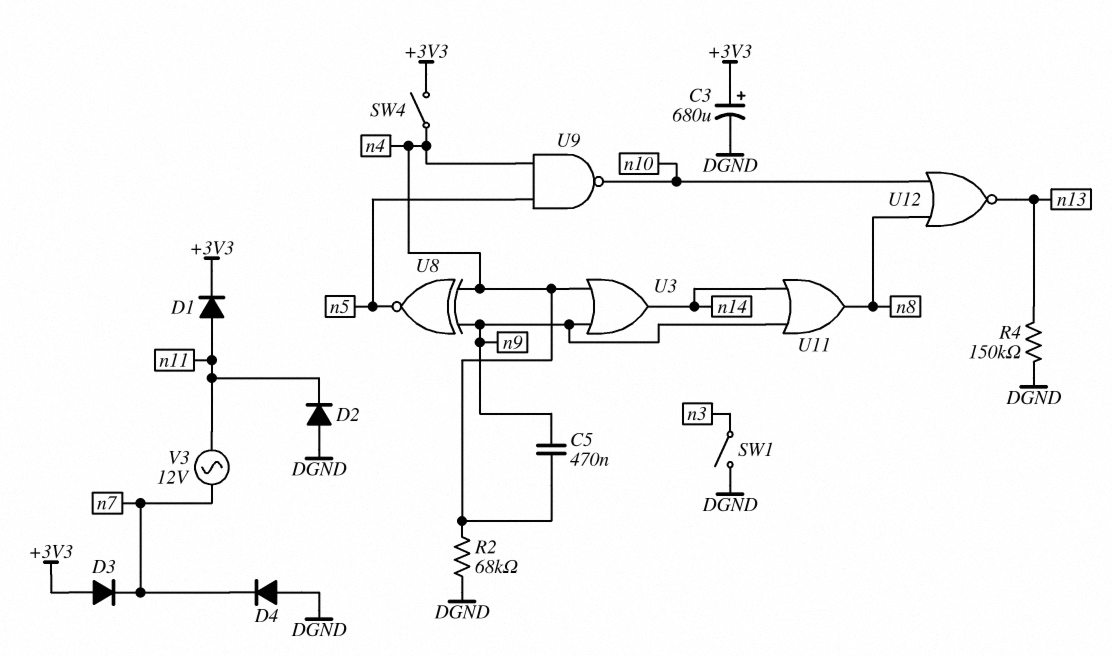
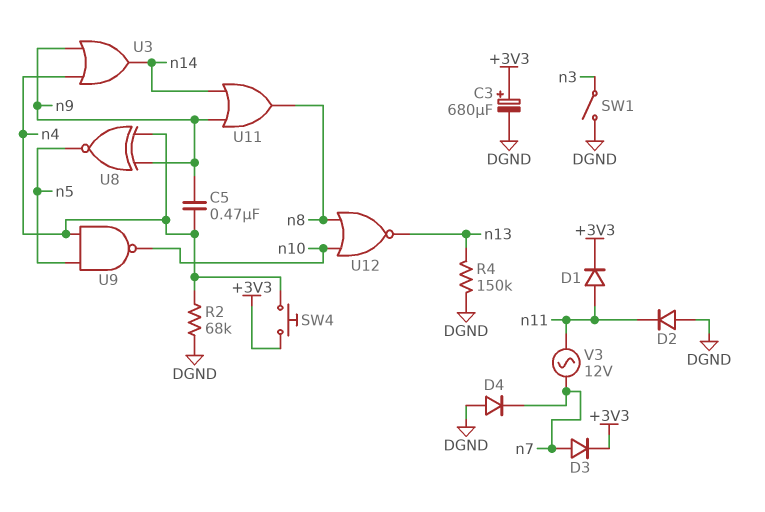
D3: diode (A +3V3, K n7) -> diode (A n7, K +3V3)
SW4: switch (+3V3, n4) -> button (+3V3, n4)

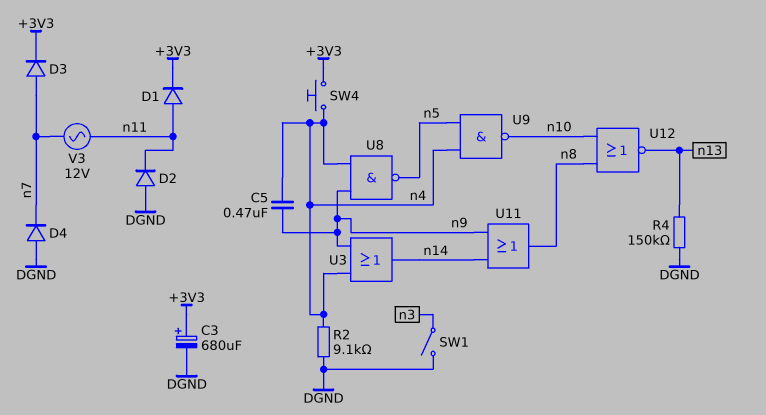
R2: 68k (DGND, n4) -> 9.1k (DGND, n4)
U8: XNOR (in n4, in n9, out n5) -> NAND (in n4, in n9, out n5)

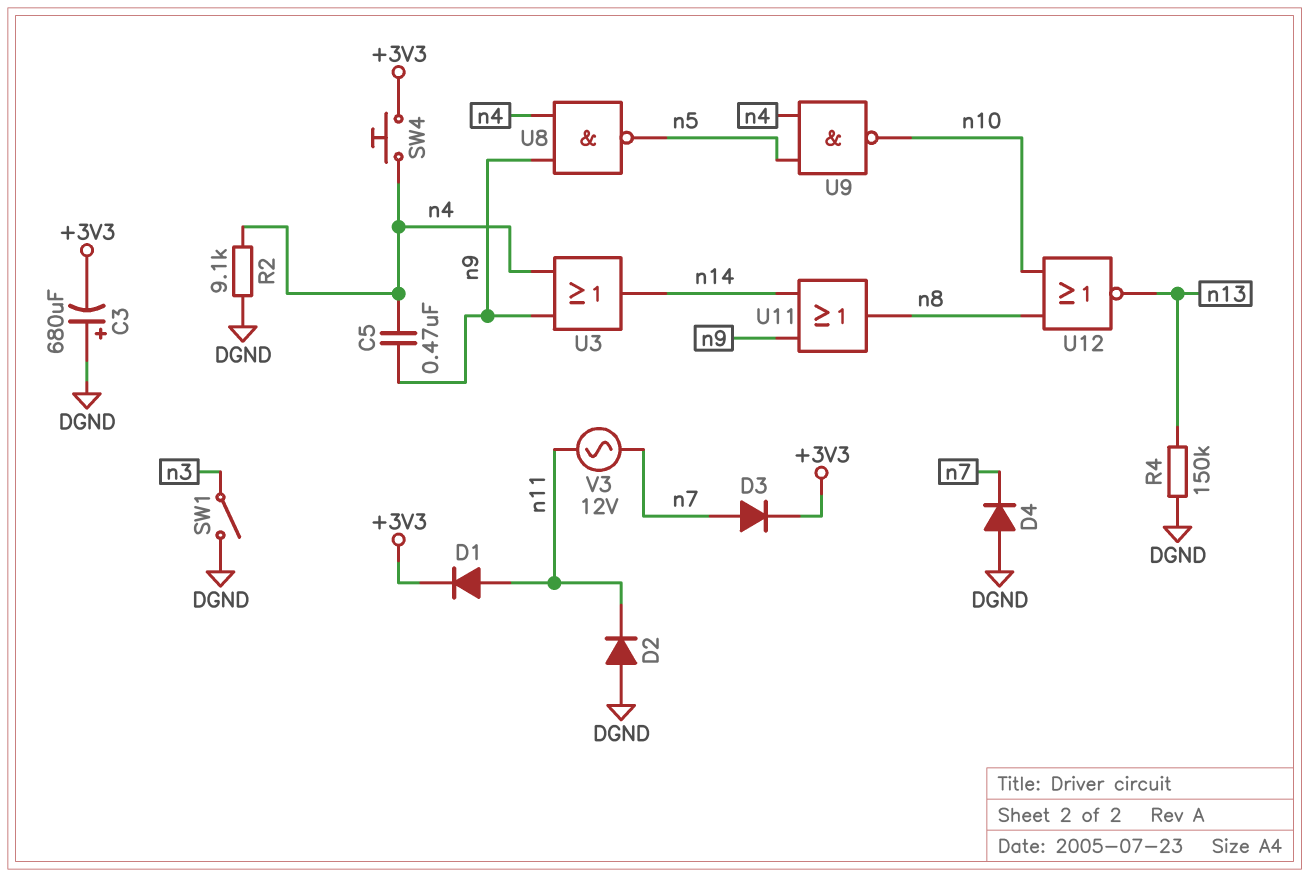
C3: 680uF (plus +3V3, minus DGND) -> 680uF (plus DGND, minus +3V3)

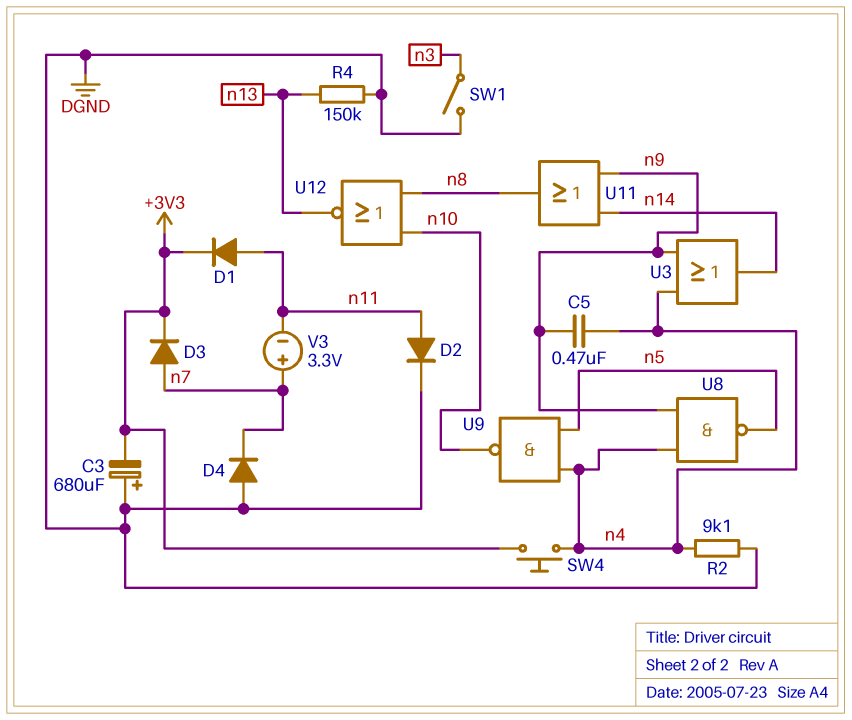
D2: diode (A DGND, K n11) -> diode (A n11, K DGND)
V3: AC 12V (n7, n11) -> 3.3V (plus n7, minus n11)

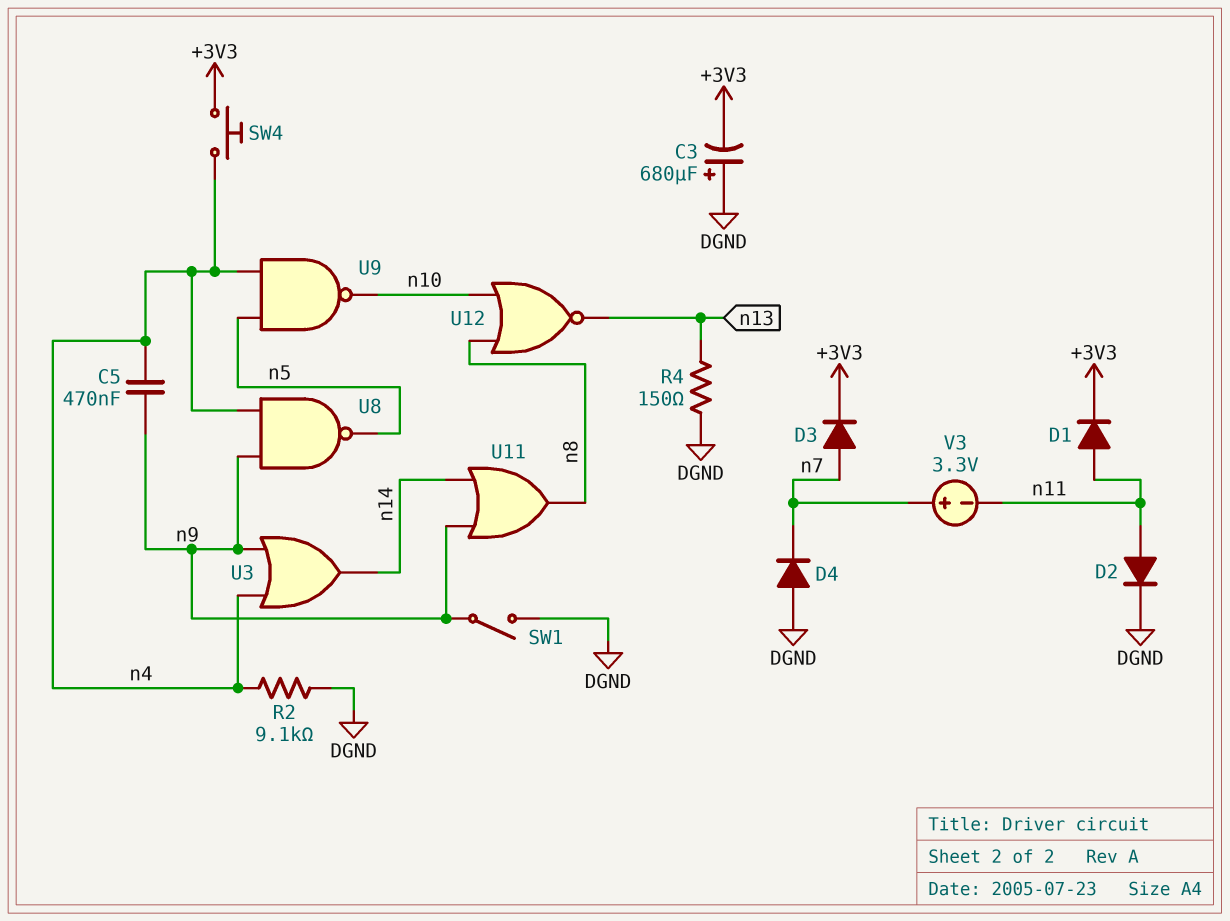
R4: 150k (DGND, n13) -> 150 (DGND, n13)
SW1: switch (DGND, n3) -> switch (DGND, n9)

